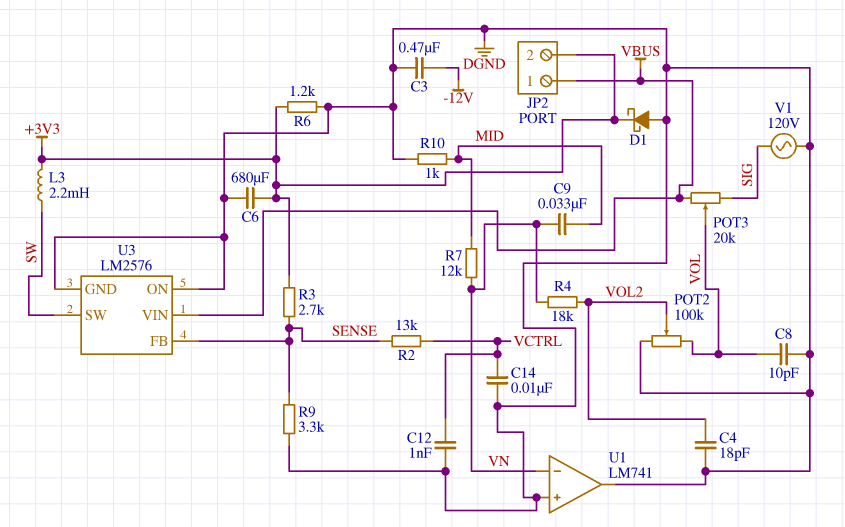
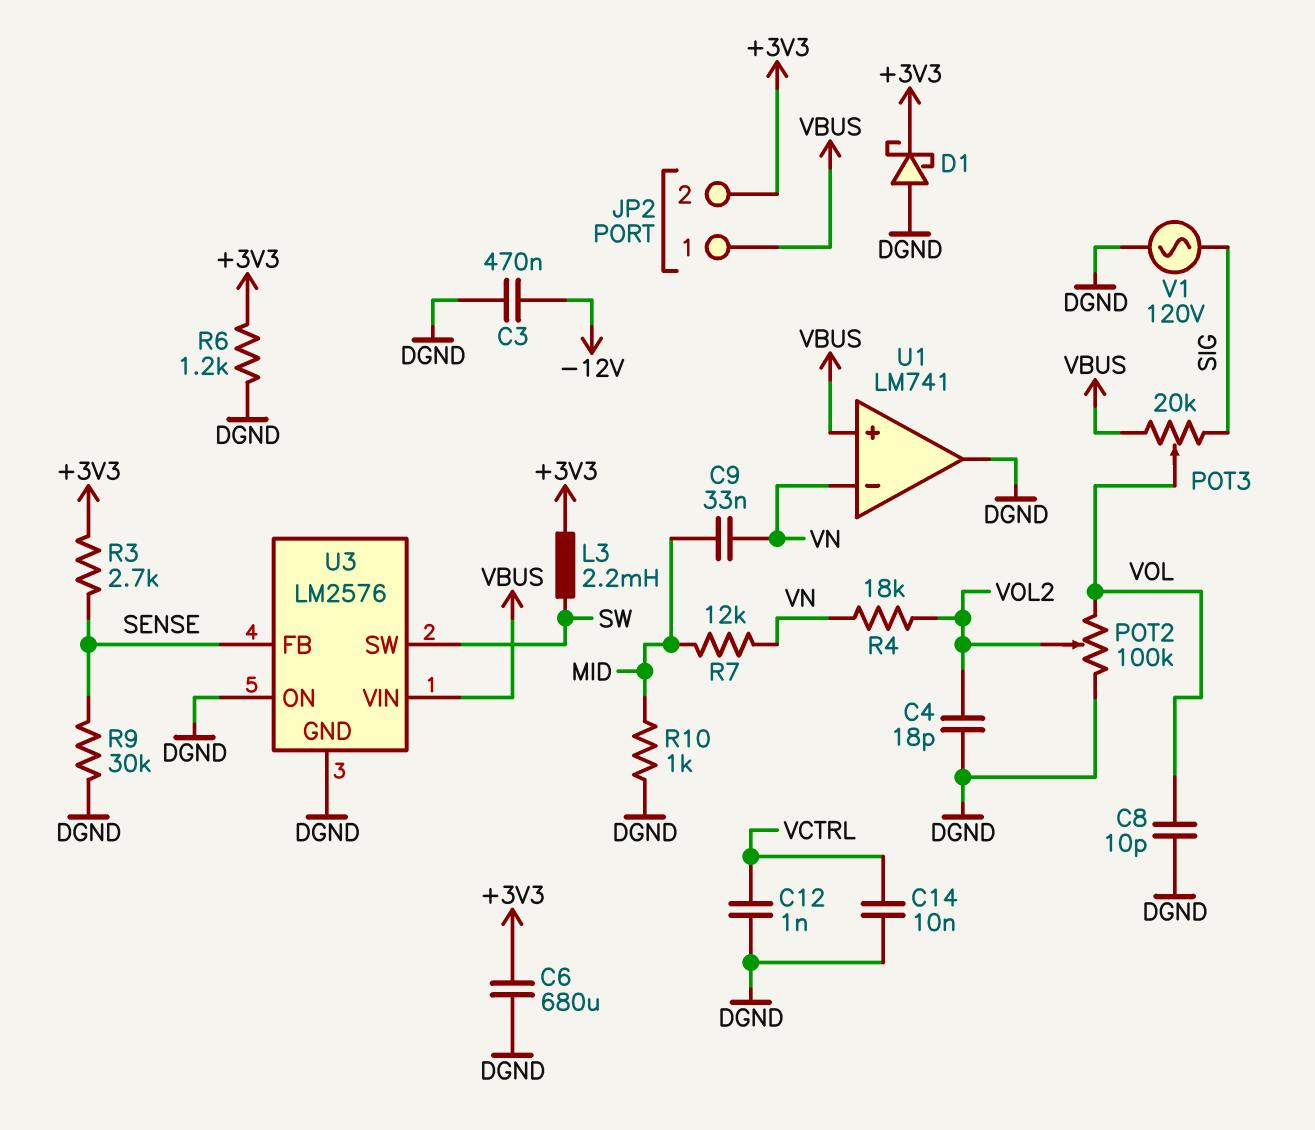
R2: 13k (SENSE, VCTRL) -> none
R9: 3.3k (DGND, SENSE) -> 30k (DGND, SENSE)
U1 pin in+: DGND -> VBUS

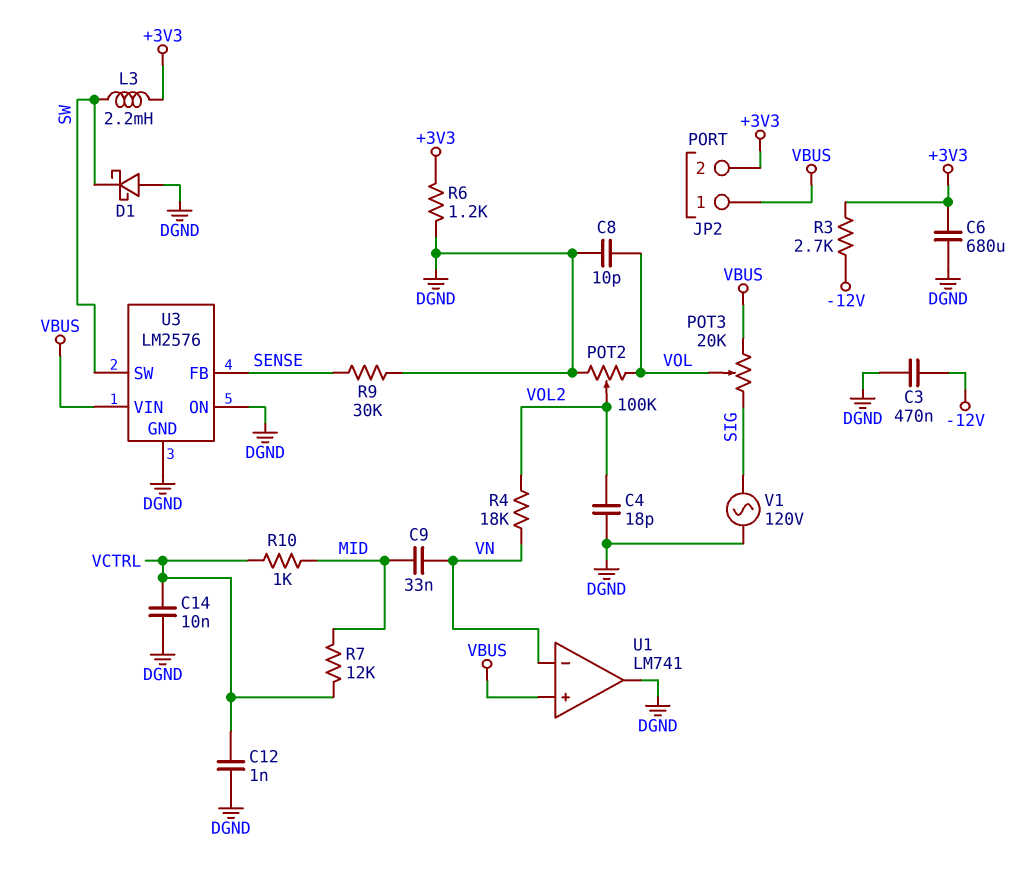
D1: schottky (A DGND, K +3V3) -> schottky (A DGND, K SW)
R3: 2.7k (+3V3, SENSE) -> 2.7k (+3V3, -12V)
R7: 12k (MID, VN) -> 12k (MID, VCTRL)
R10: 1k (DGND, MID) -> 1k (MID, VCTRL)

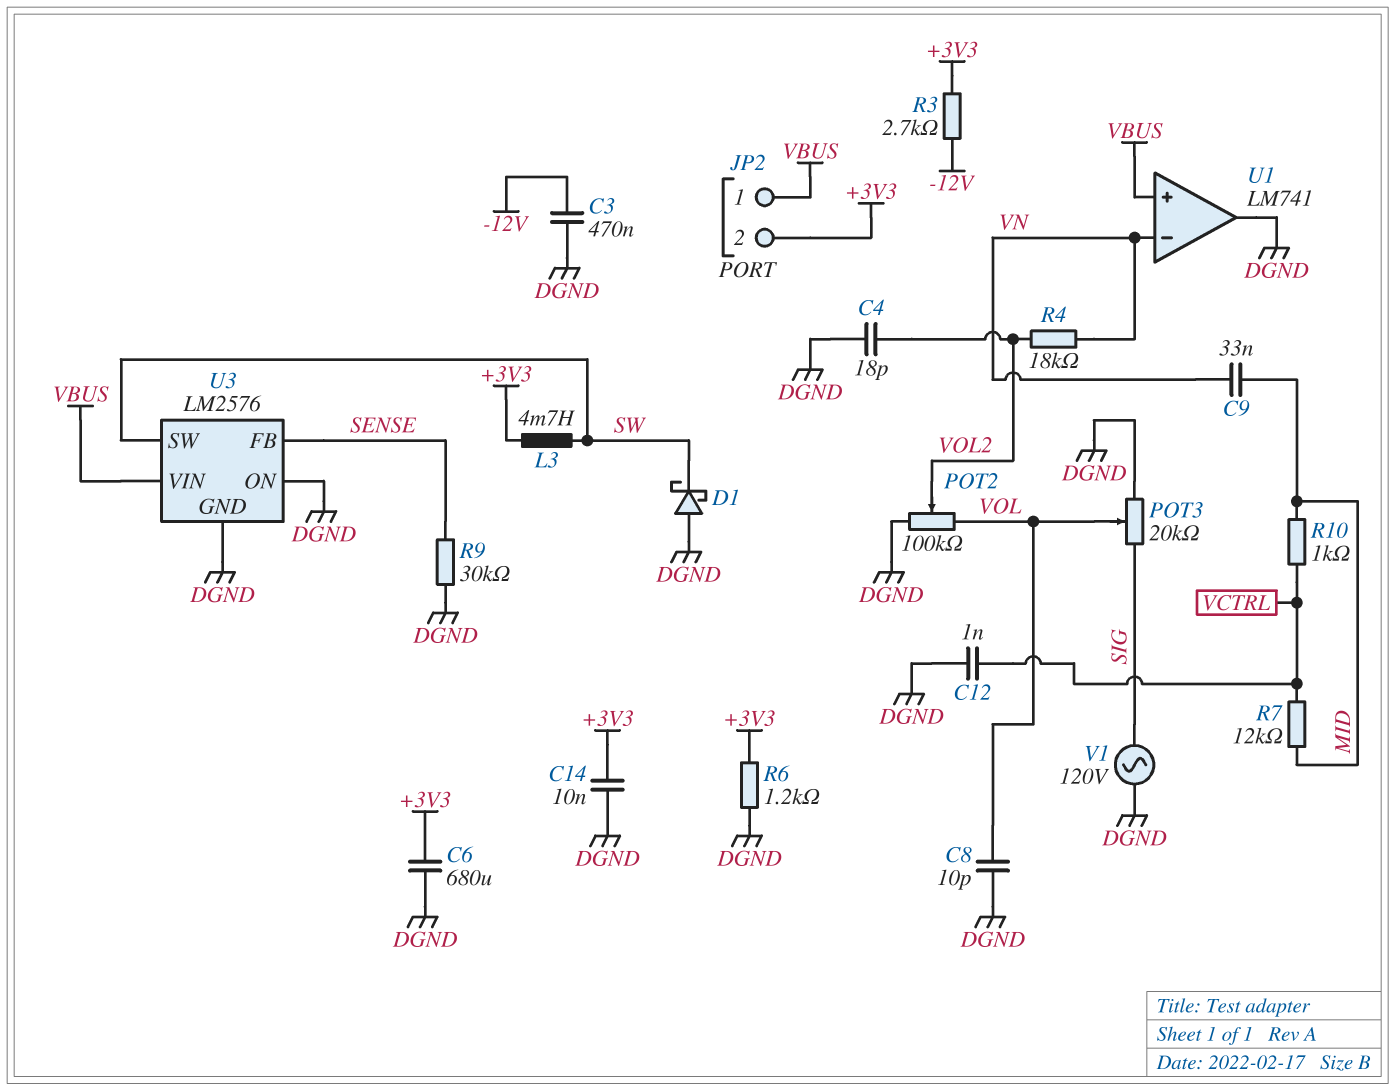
C14: 10nF (DGND, VCTRL) -> 10nF (+3V3, DGND)
L3: 2.2mH (+3V3, SW) -> 4.7mH (+3V3, SW)
POT3: 20k (SIG, VBUS, wiper VOL) -> 20k (DGND, SIG, wiper VOL)

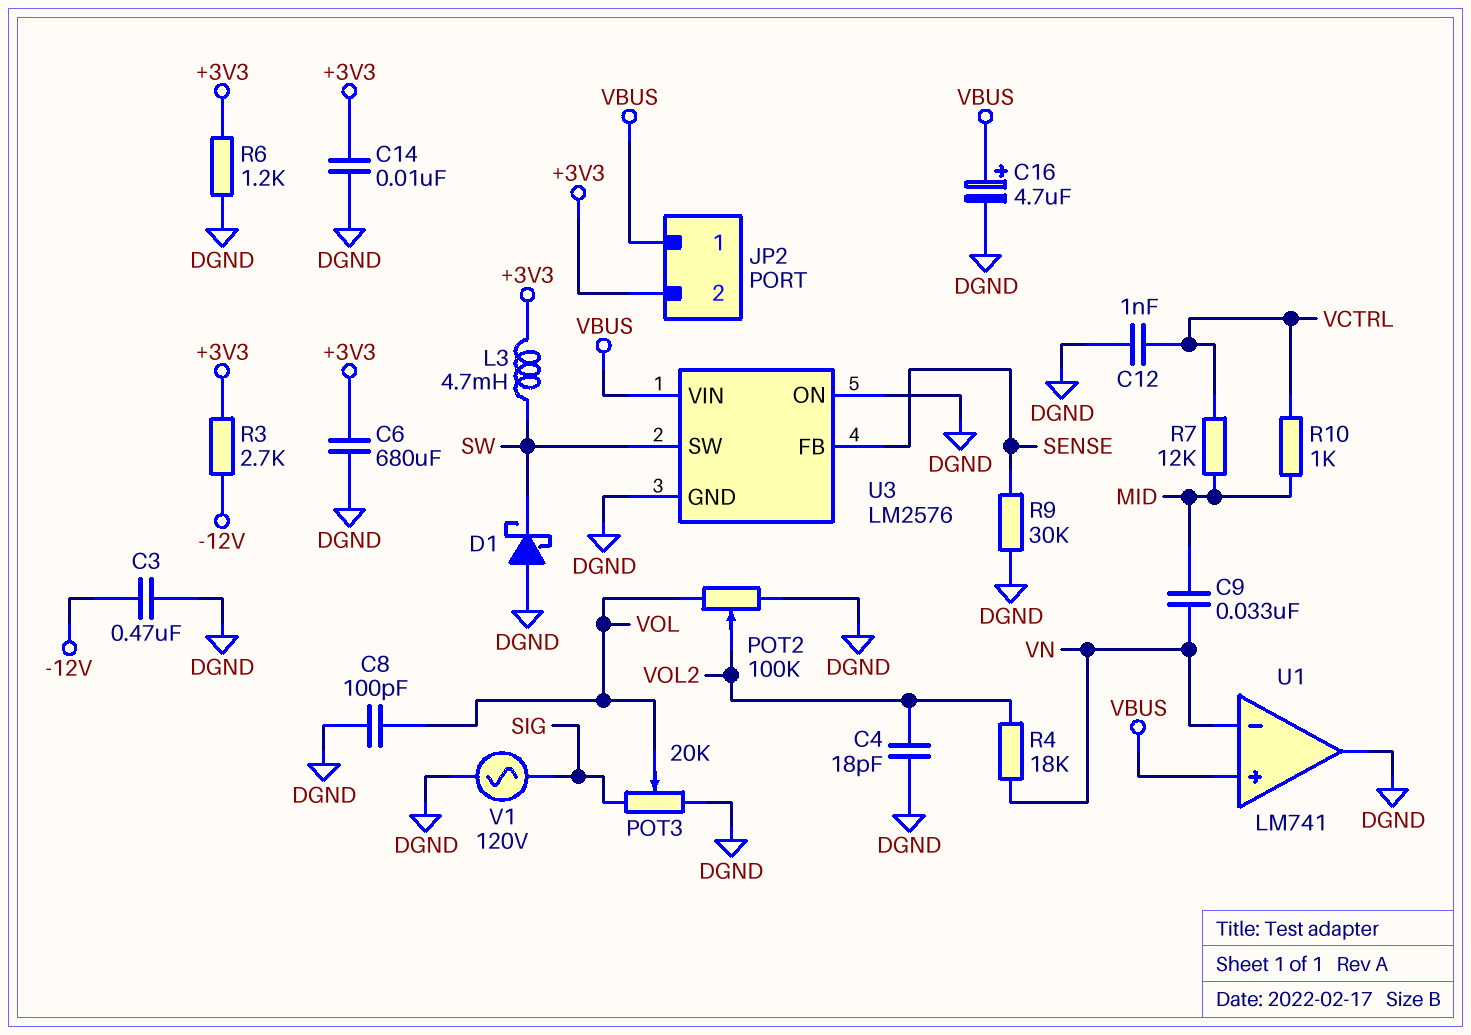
C8: 10pF (DGND, VOL) -> 100pF (DGND, VOL)
C16: none -> 4.7uF (plus VBUS, minus DGND)

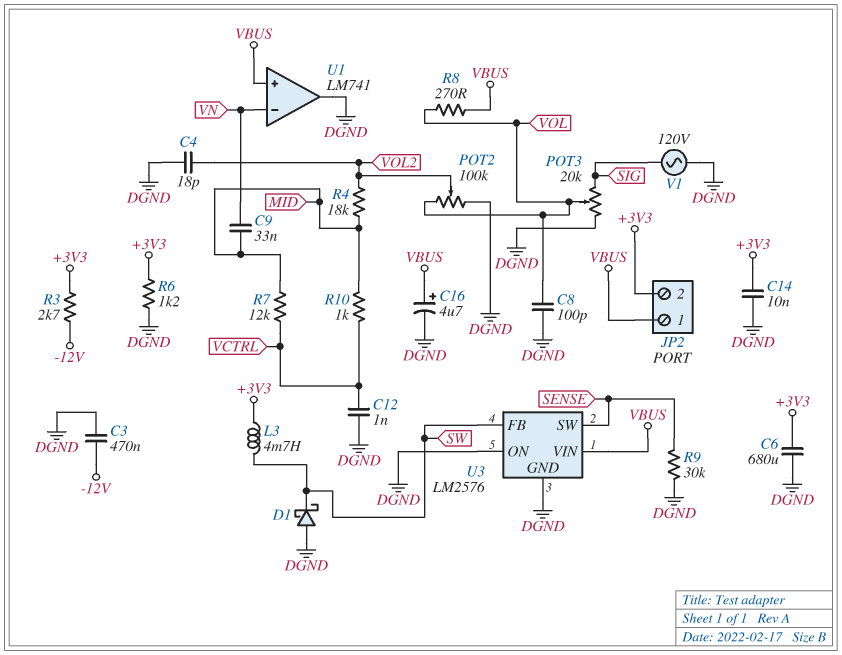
R4: 18k (VN, VOL2) -> 18k (MID, VOL2)
R8: none -> 270 (VBUS, VOL)
U3 pin FB: SENSE -> SW
U3 pin SW: SW -> SENSE

